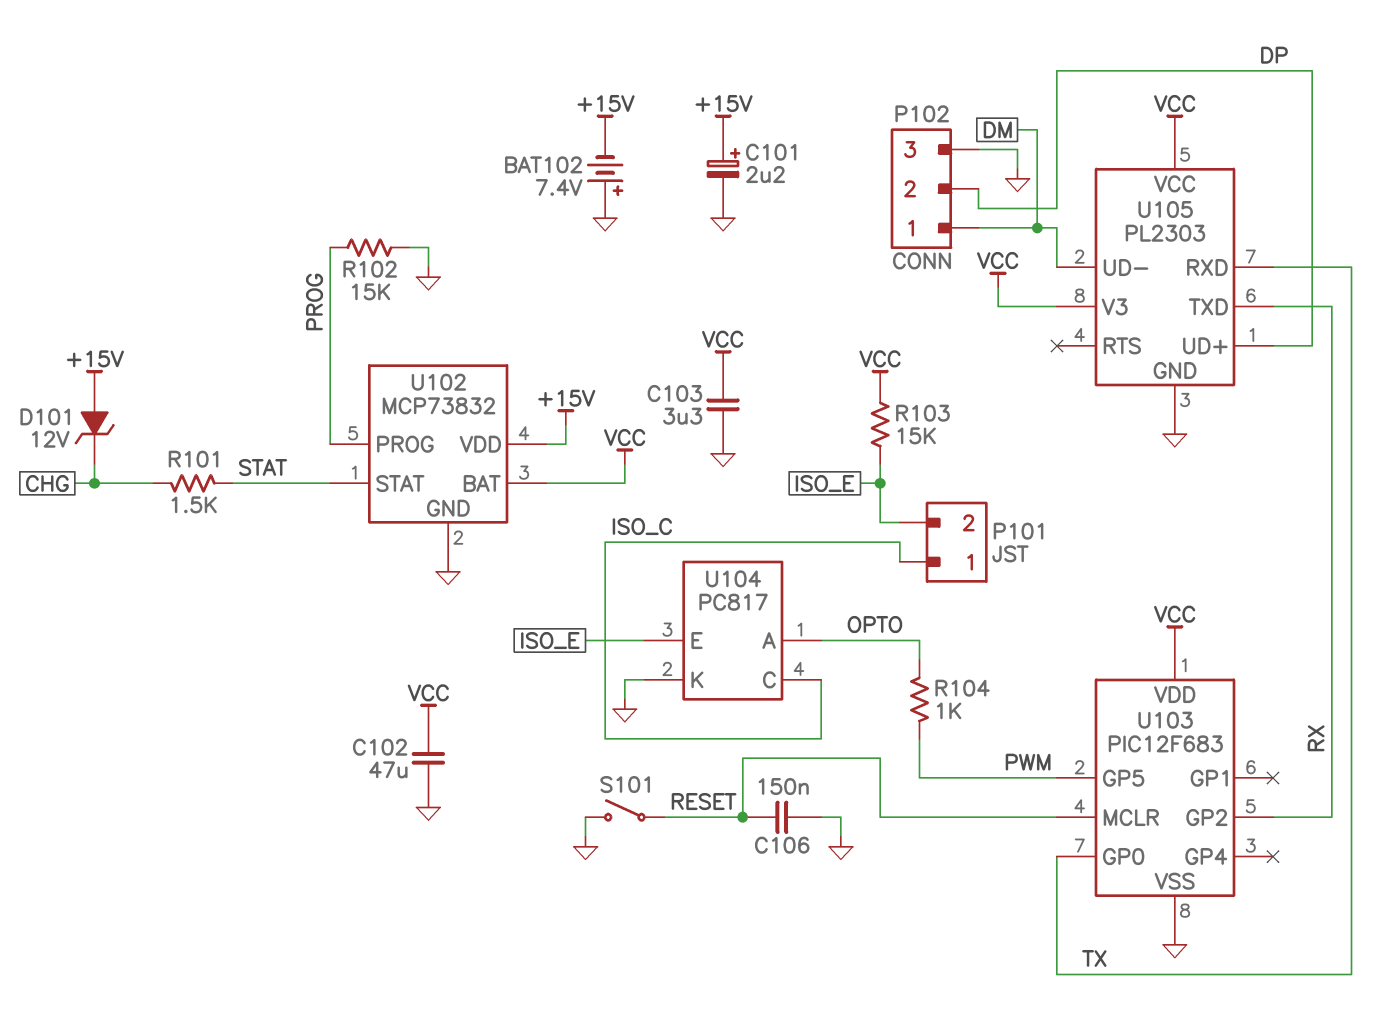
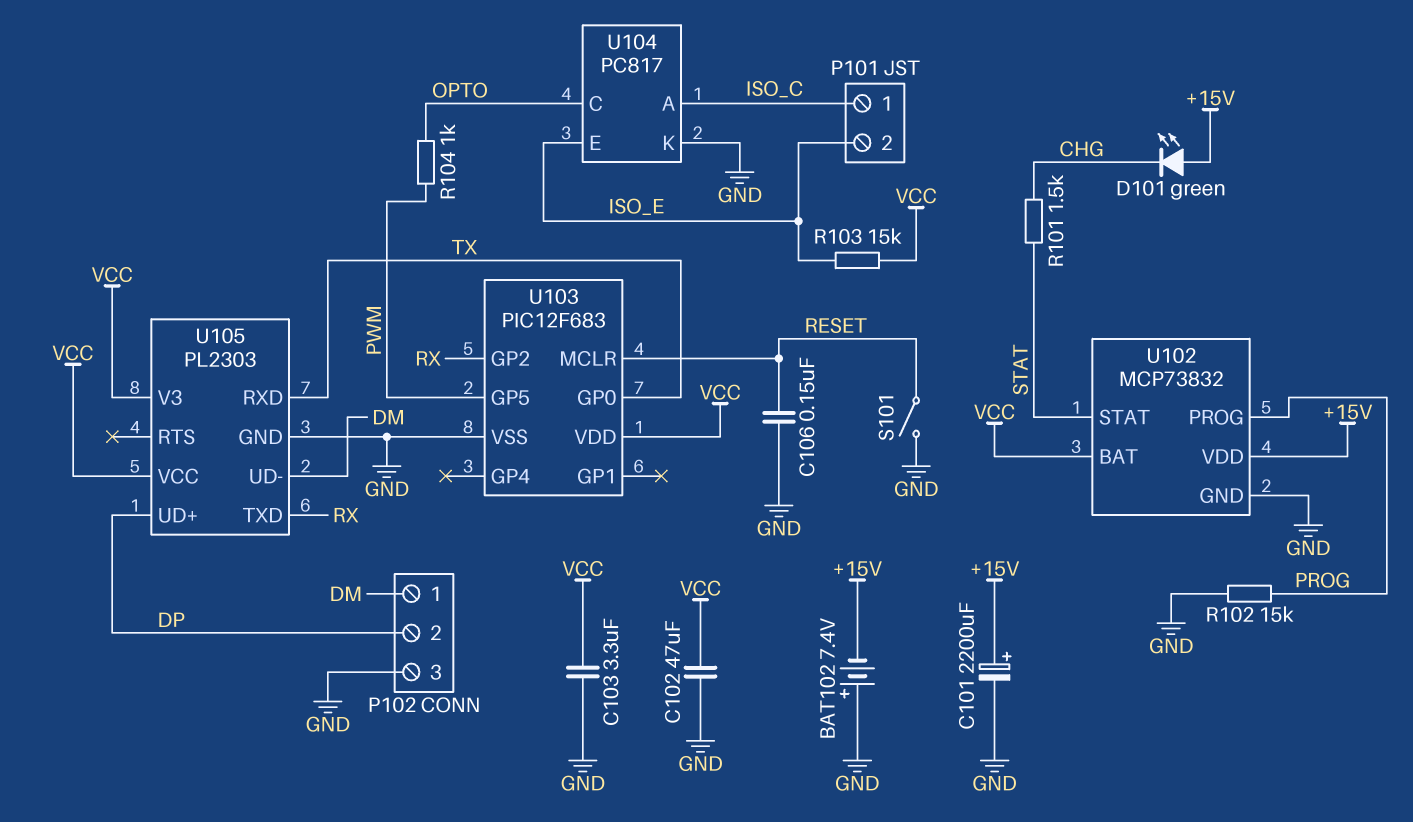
C101: 2.2uF (plus +15V, minus GND) -> 2200uF (plus +15V, minus GND)
D101: zener 12V (A +15V, K CHG) -> LED green (A +15V, K CHG)
U104 pin A: OPTO -> ISO_C
U104 pin C: ISO_C -> OPTO

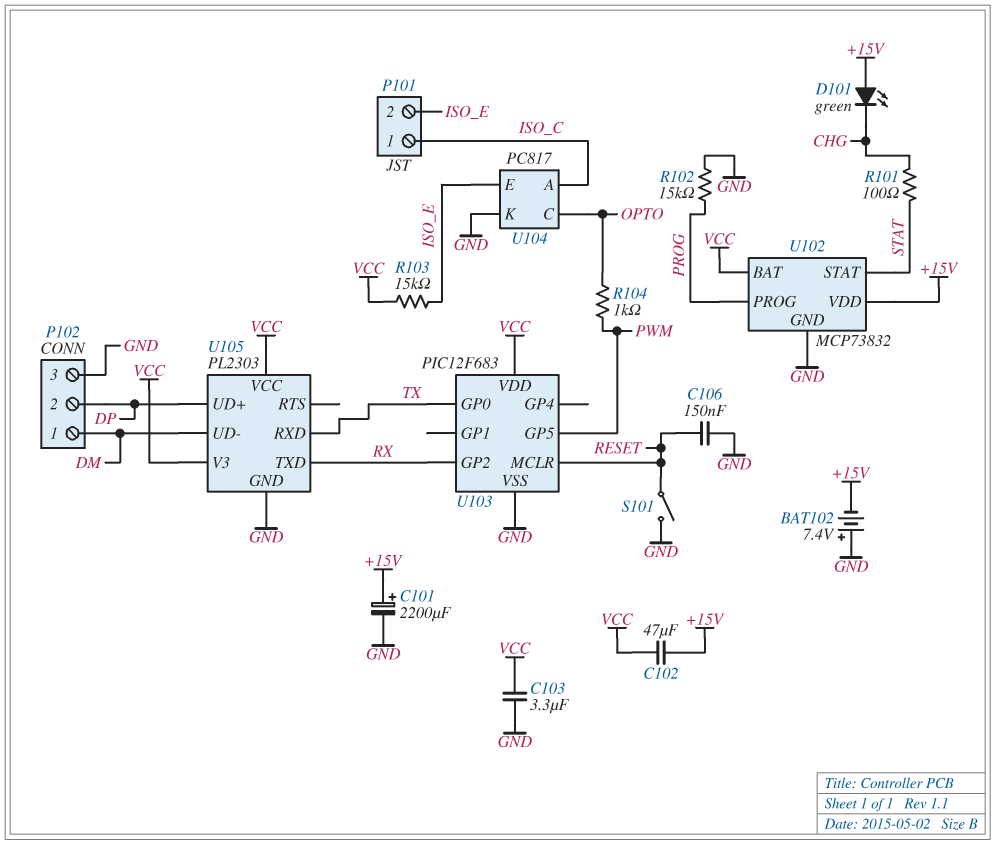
C102: 47uF (GND, VCC) -> 47uF (+15V, VCC)
R101: 1.5k (CHG, STAT) -> 100 (CHG, STAT)

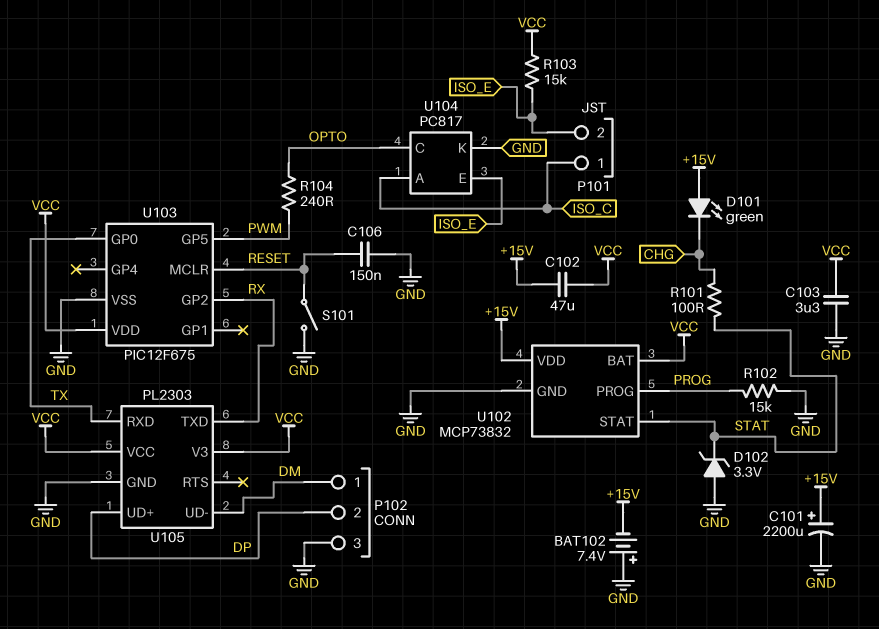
D102: none -> zener 3.3V (A GND, K STAT)
R104: 1k (OPTO, PWM) -> 240 (OPTO, PWM)
U103: PIC12F683 -> PIC12F675

